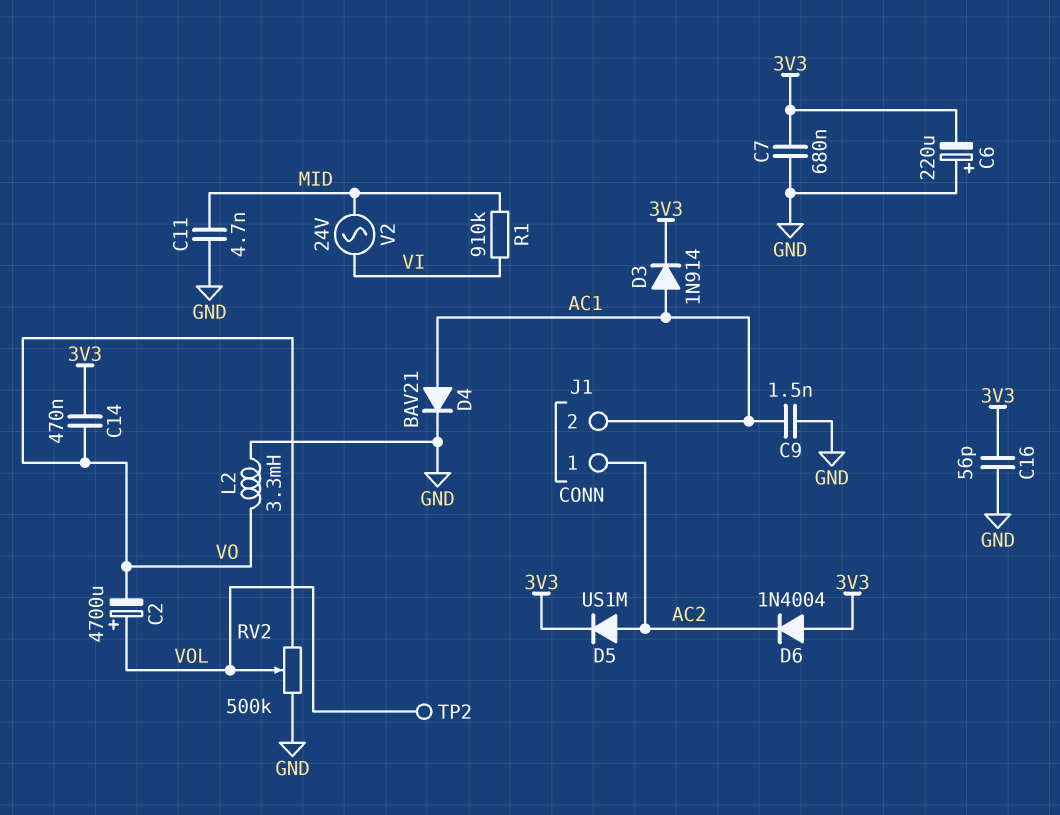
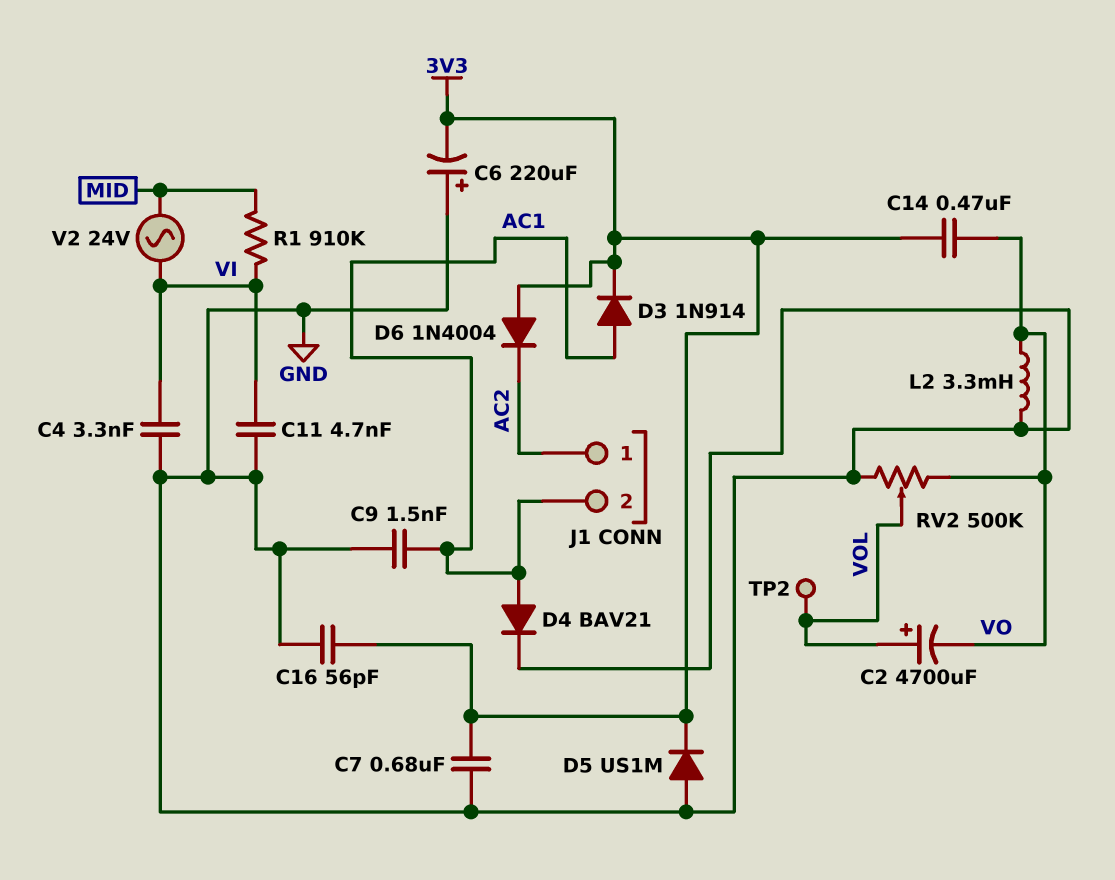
C4: none -> 3.3nF (GND, VI)
C11: 4.7nF (GND, MID) -> 4.7nF (GND, VI)
D5: diode US1M (A AC2, K 3V3) -> diode US1M (A GND, K 3V3)

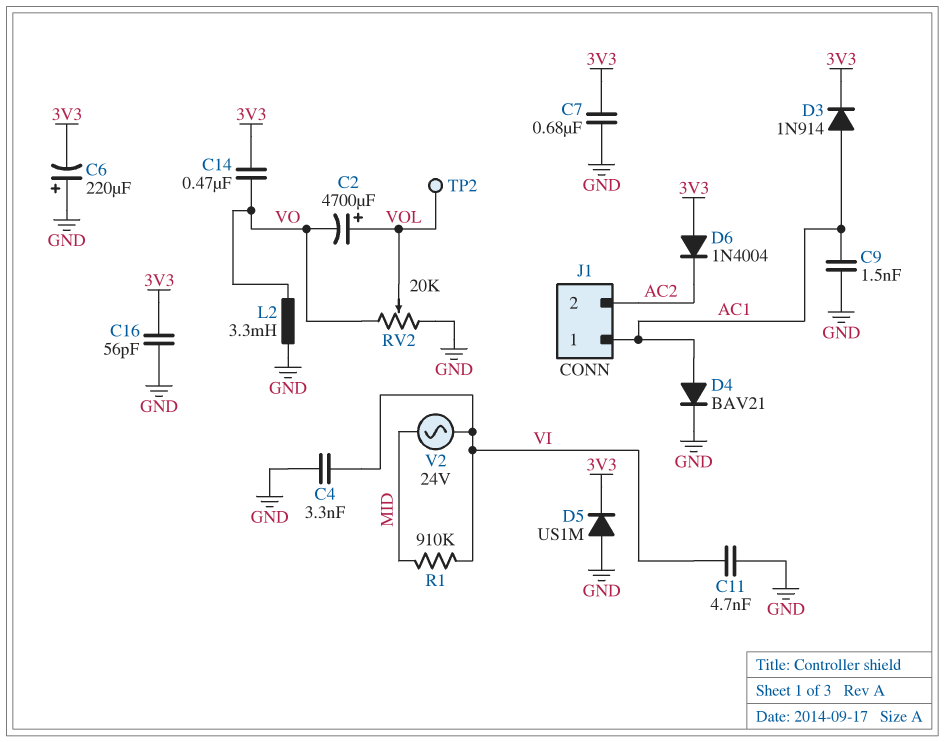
J1 pin 1: AC2 -> AC1
J1 pin 2: AC1 -> AC2
RV2: 500k (GND, VO, wiper VOL) -> 20k (GND, VO, wiper VOL)

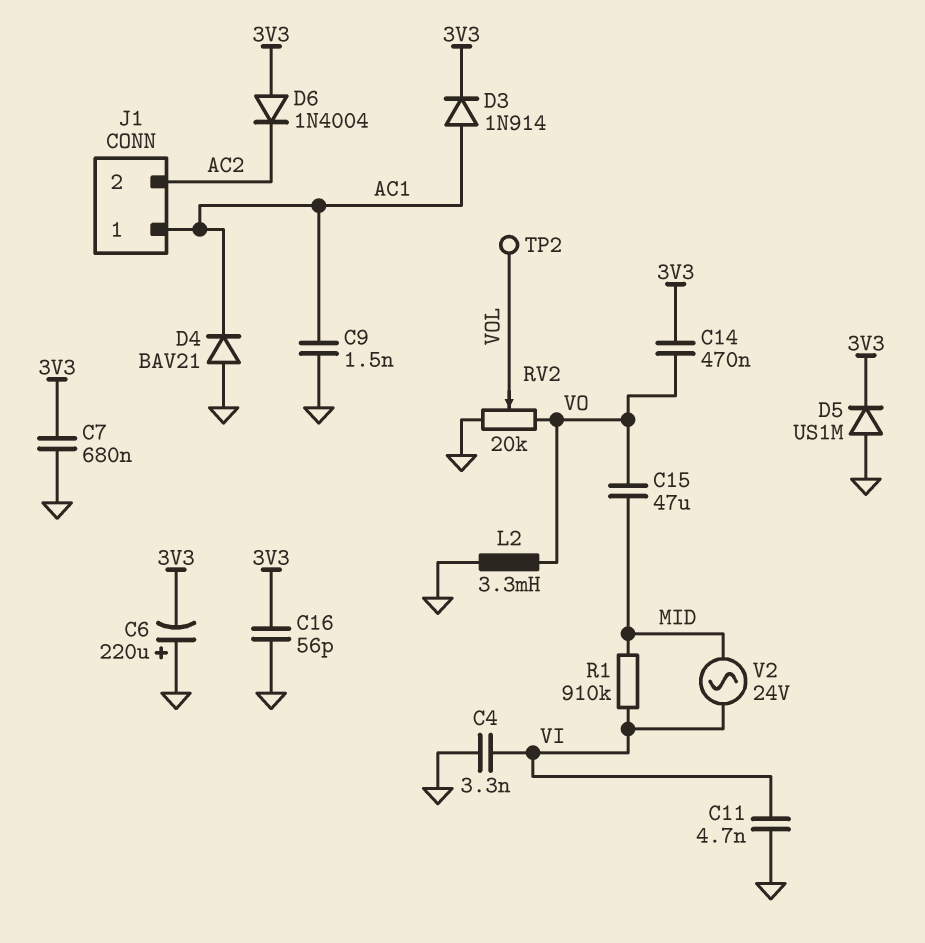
C2: 4700uF (plus VOL, minus VO) -> none
C15: none -> 47uF (MID, VO)
D4: diode BAV21 (A AC1, K GND) -> diode BAV21 (A GND, K AC1)

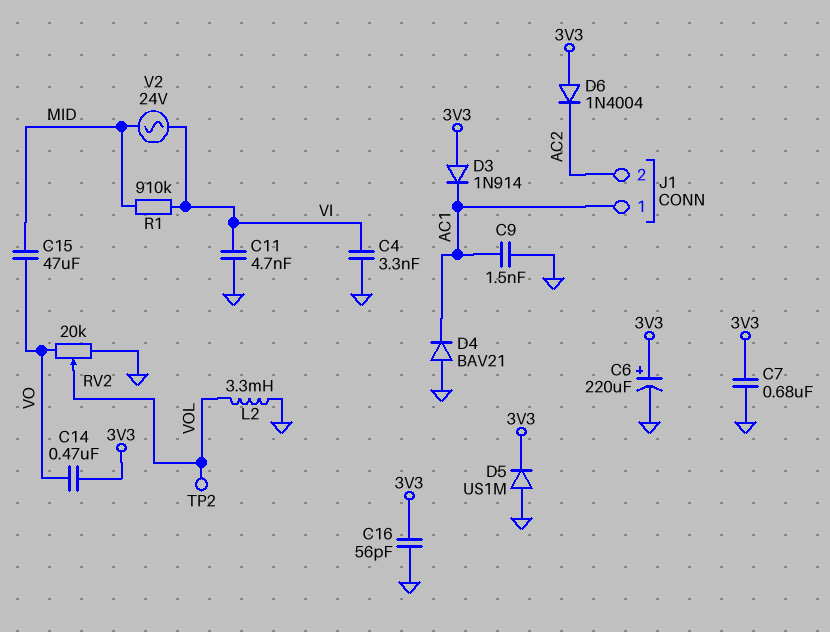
C6: 220uF (plus GND, minus 3V3) -> 220uF (plus 3V3, minus GND)
D3: diode 1N914 (A AC1, K 3V3) -> diode 1N914 (A 3V3, K AC1)
L2: 3.3mH (GND, VO) -> 3.3mH (GND, VOL)

